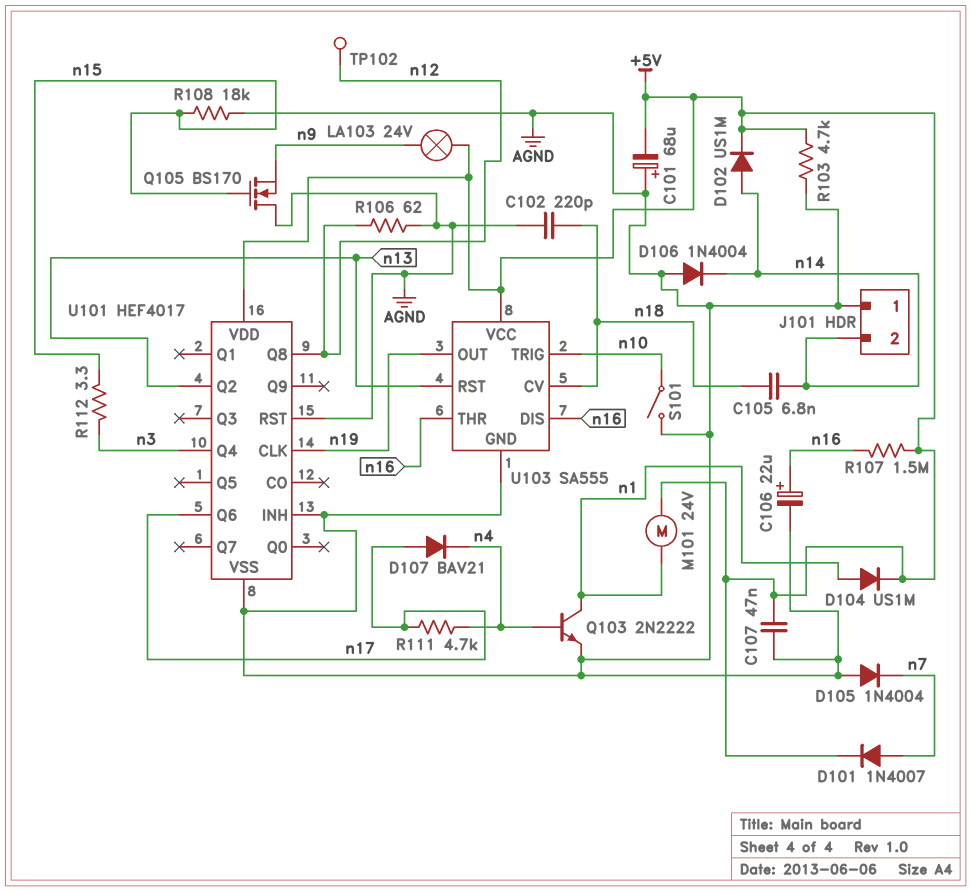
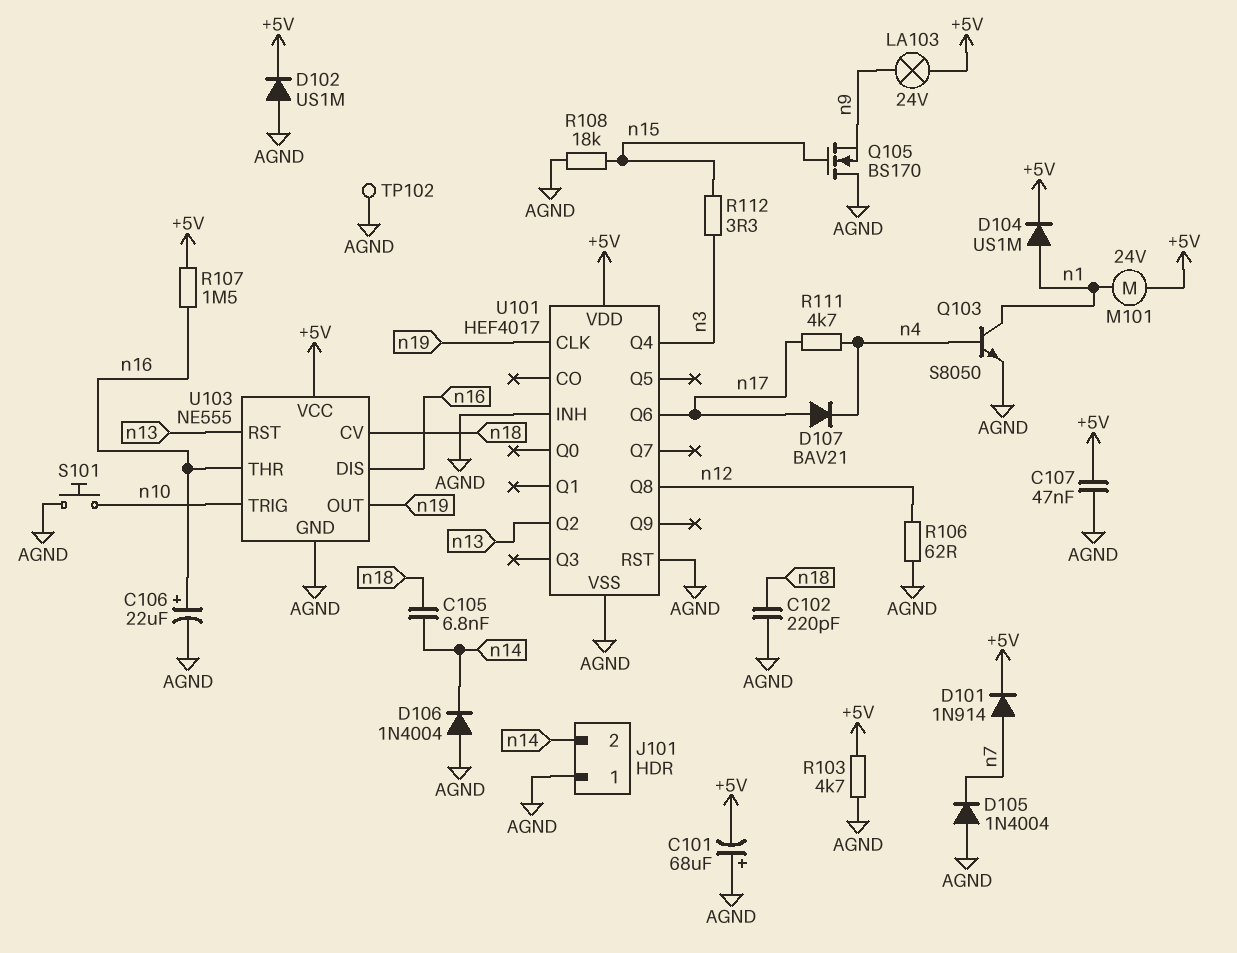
D101: diode 1N4007 (A n7, K +5V) -> diode 1N914 (A n7, K +5V)
D102: diode US1M (A n14, K +5V) -> diode US1M (A AGND, K +5V)
Q103: NPN 2N2222 (B n4, C n1, E AGND) -> NPN S8050 (B n4, C n1, E AGND)
S101: switch (AGND, n10) -> button (AGND, n10)
TP102: test point (n12) -> test point (AGND)
U103: SA555 -> NE555

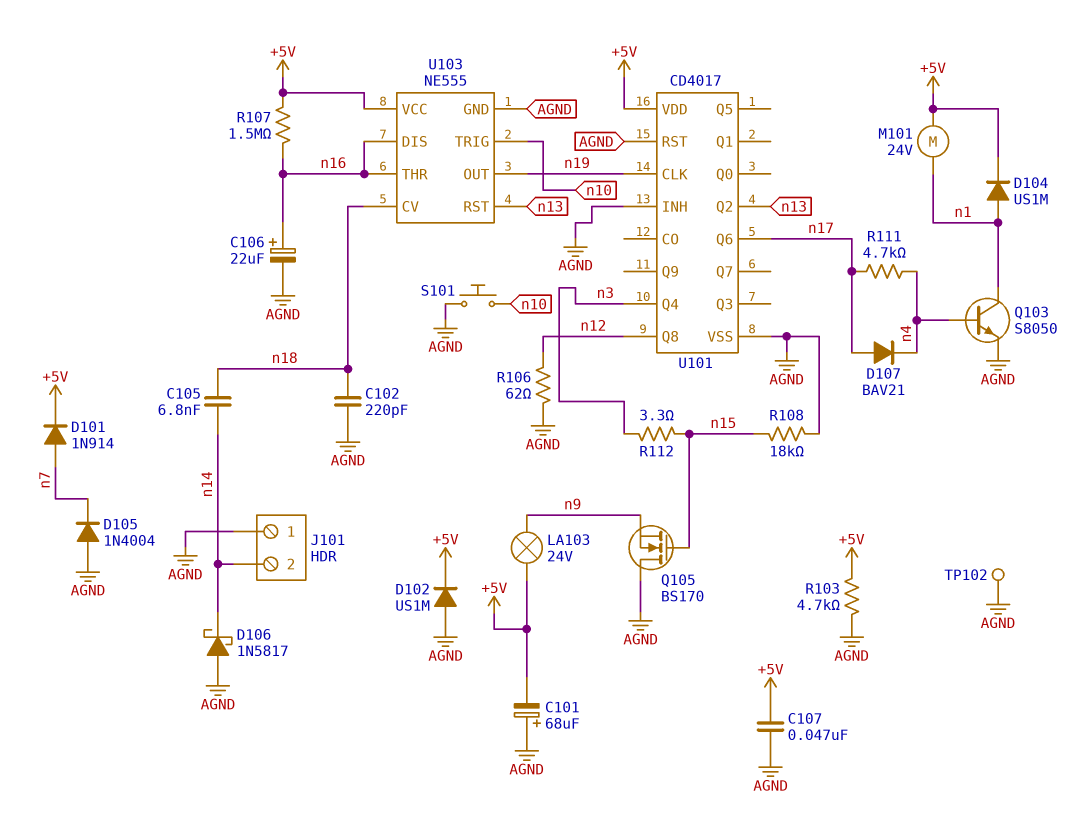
D106: diode 1N4004 (A AGND, K n14) -> schottky 1N5817 (A AGND, K n14)
U101: HEF4017 -> CD4017

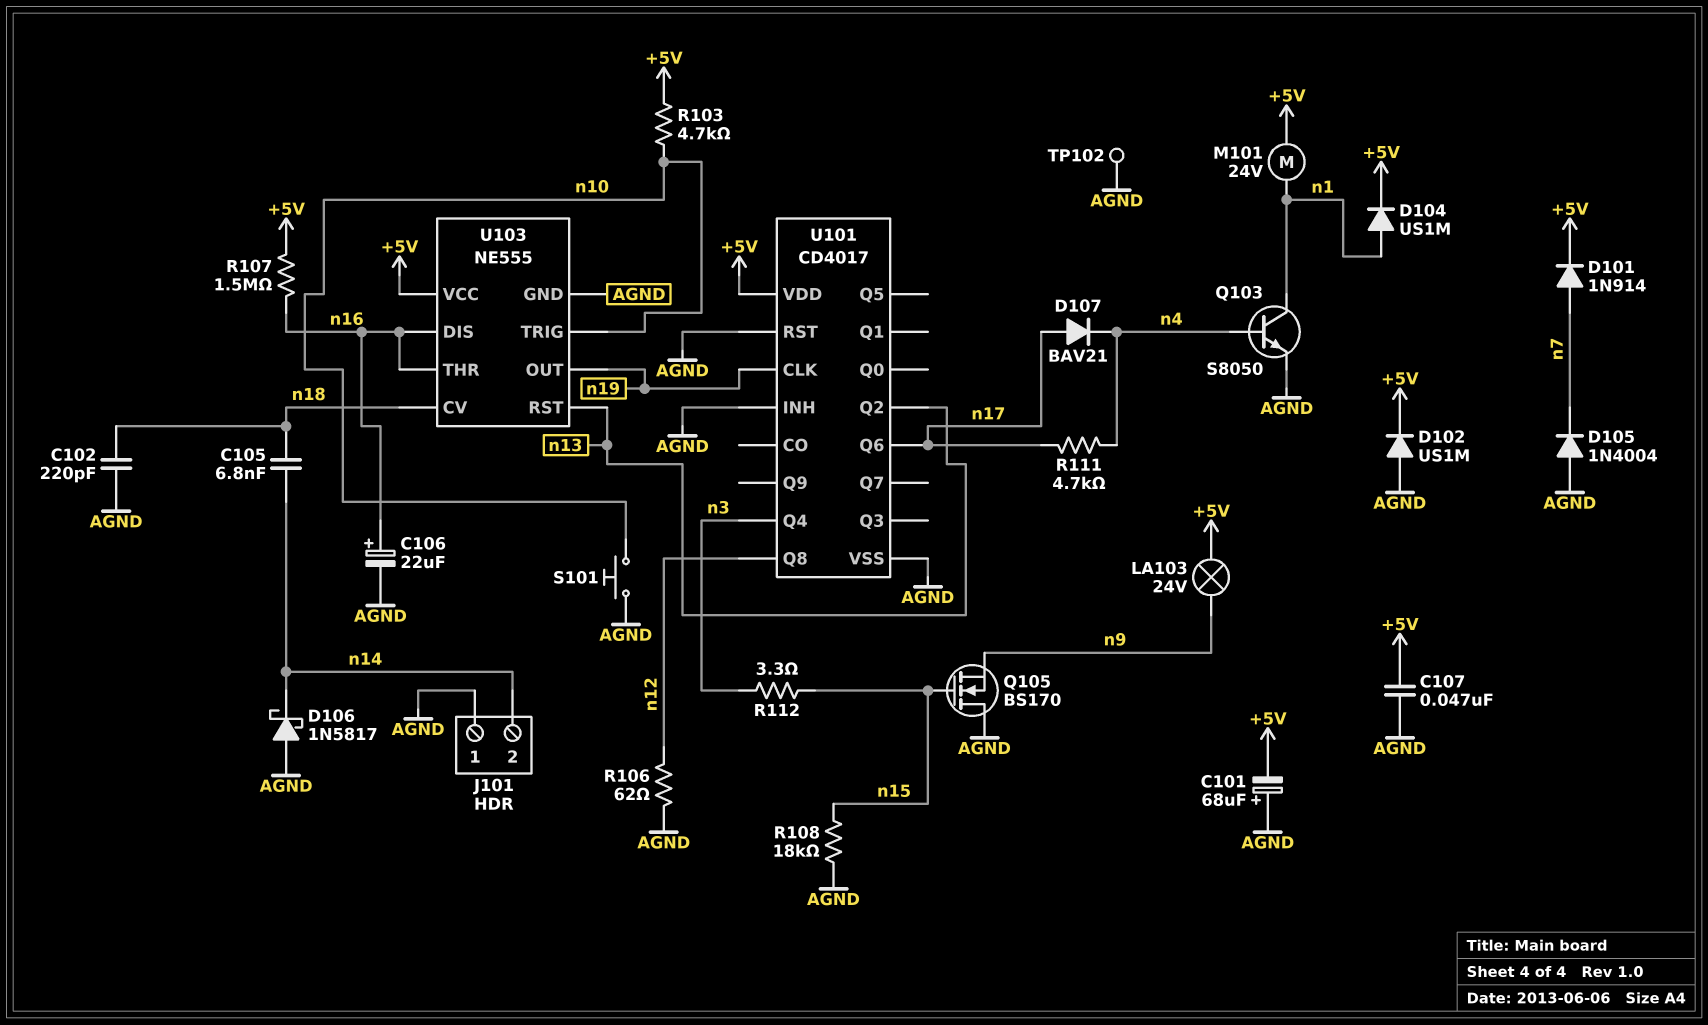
R103: 4.7k (+5V, AGND) -> 4.7k (+5V, n10)

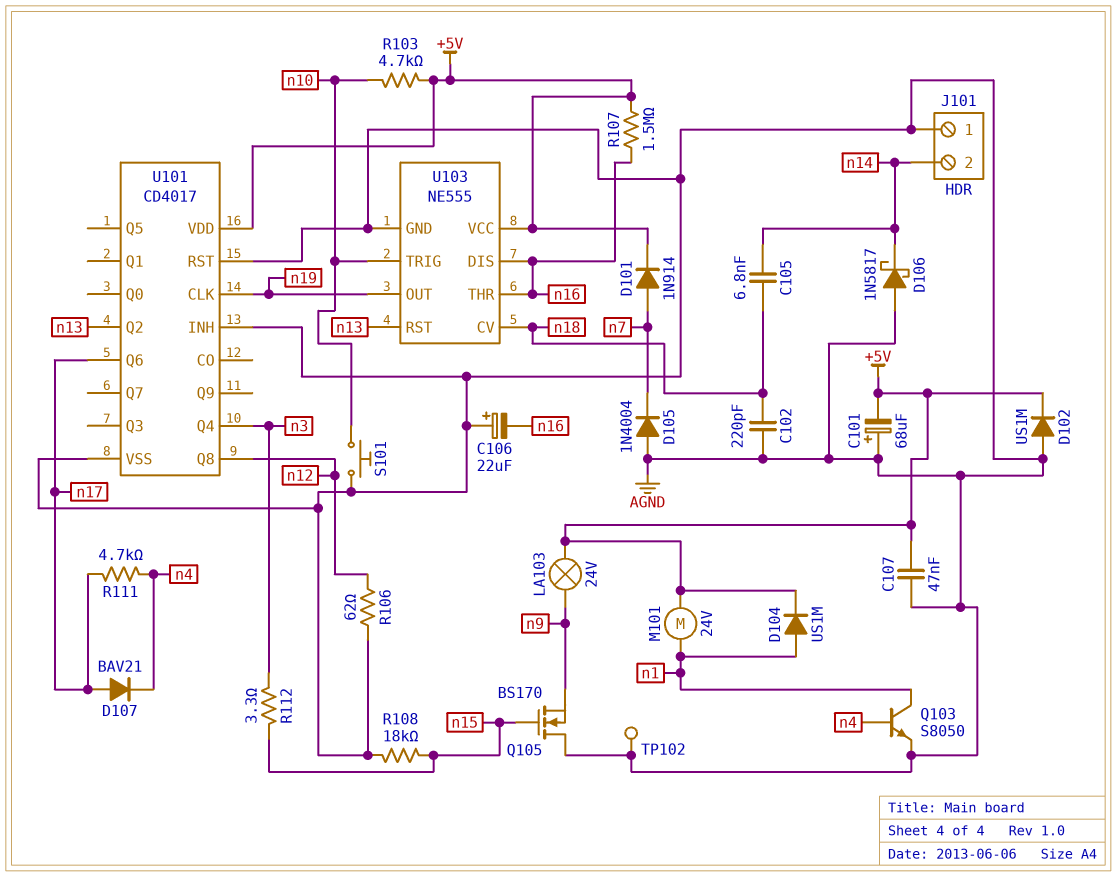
C106: 22uF (plus n16, minus AGND) -> 22uF (plus AGND, minus n16)

